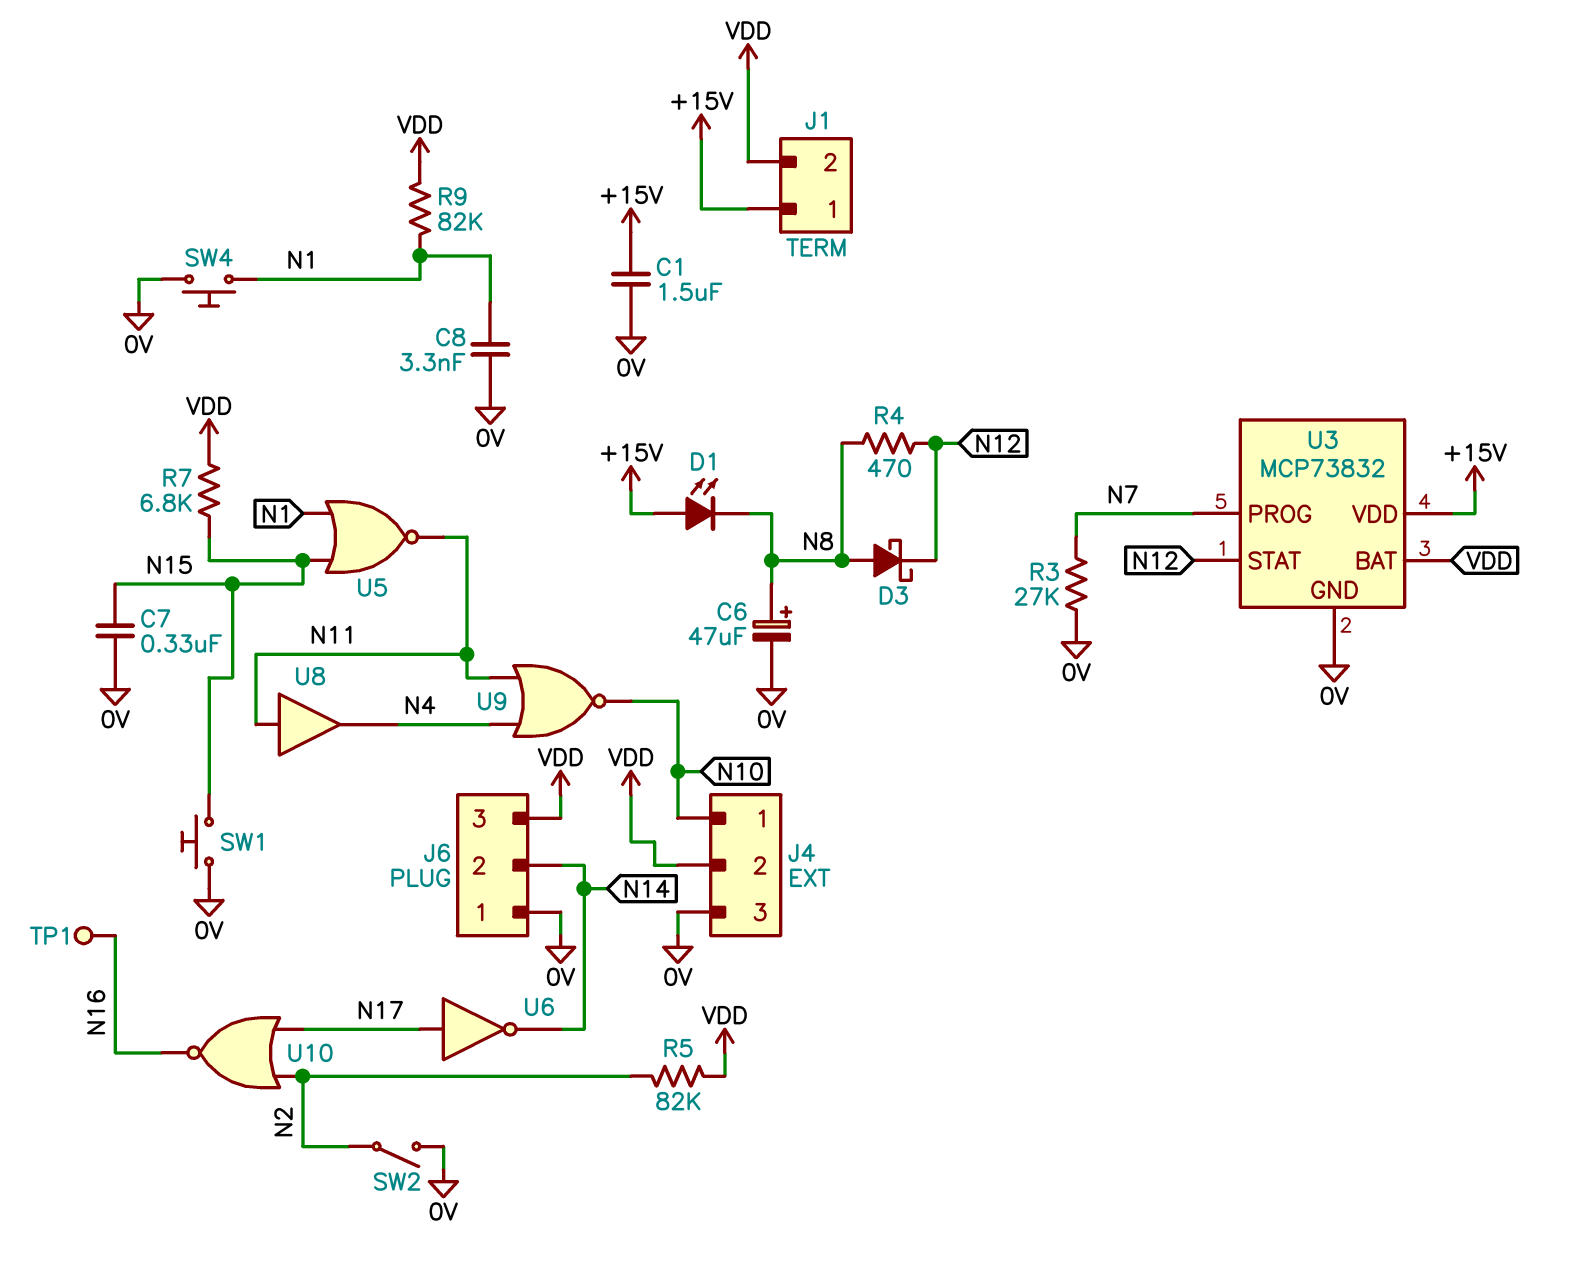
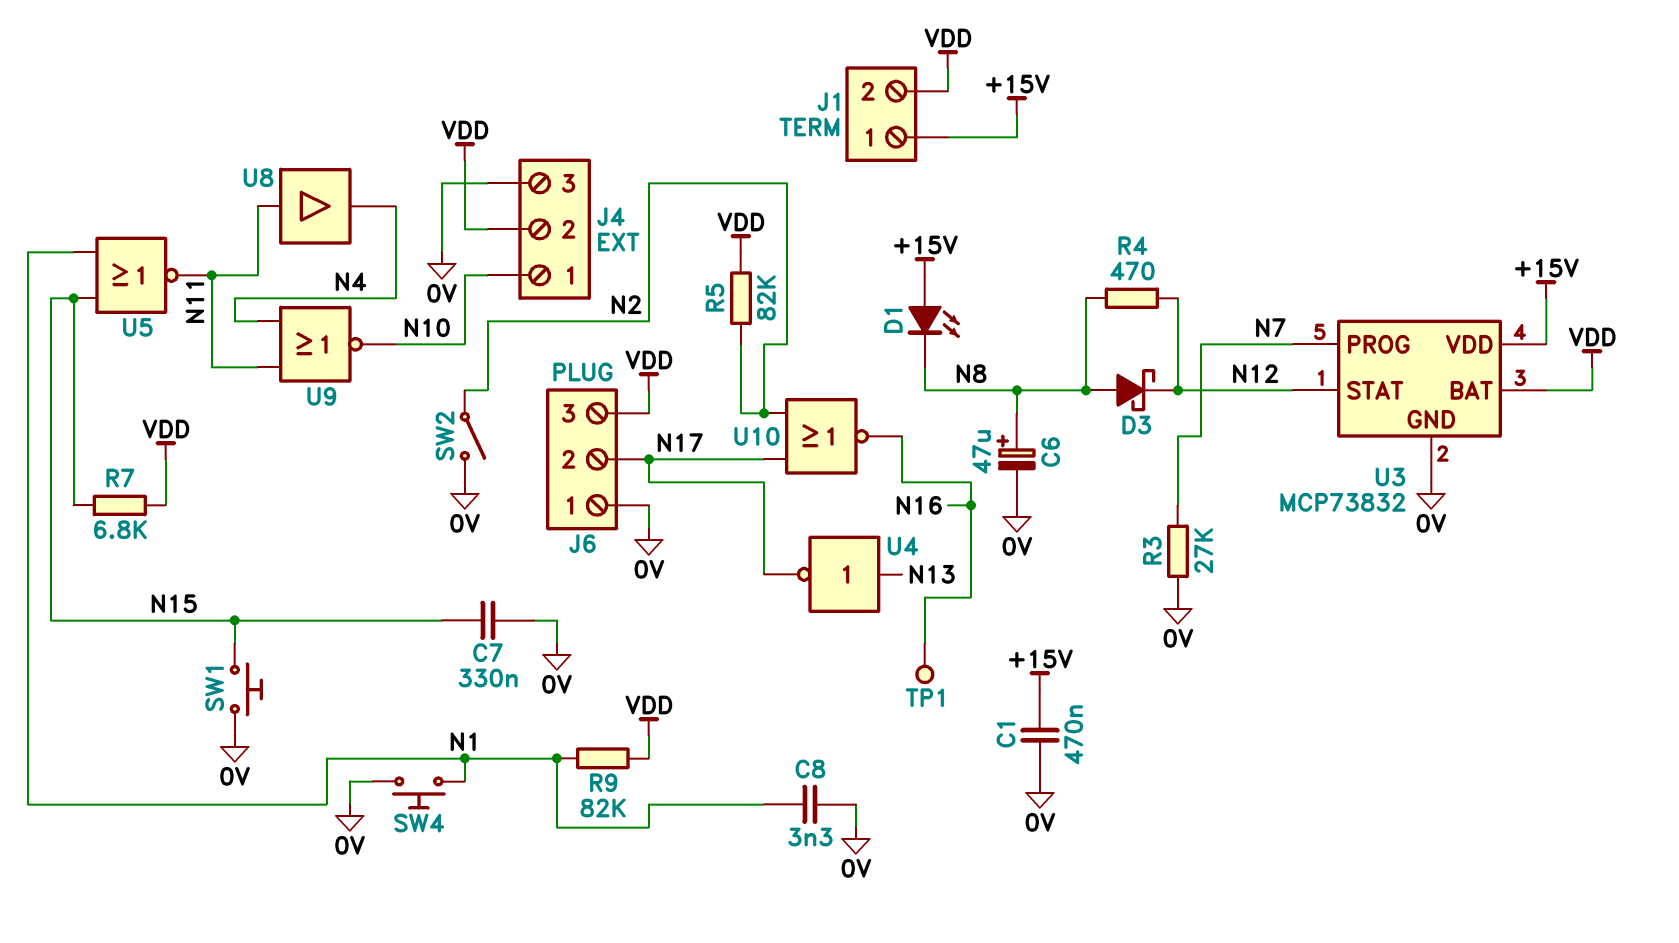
C1: 1.5uF (+15V, 0V) -> 470nF (+15V, 0V)
J6 pin 2: N14 -> N17
U4: none -> NOT (in N13, out N17)
U6: NOT (in N17, out N14) -> none

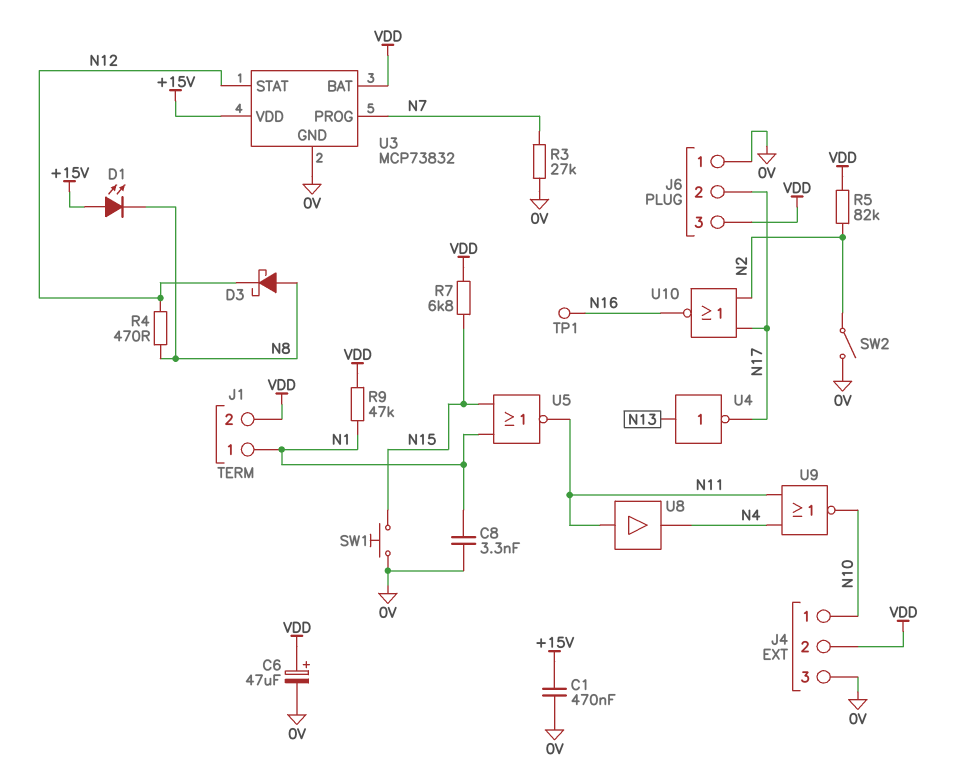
C6: 47uF (plus N8, minus 0V) -> 47uF (plus VDD, minus 0V)
C7: 330nF (0V, N15) -> none
J1 pin 1: +15V -> N1
R9: 82k (N1, VDD) -> 47k (N1, VDD)
SW4: button (0V, N1) -> none

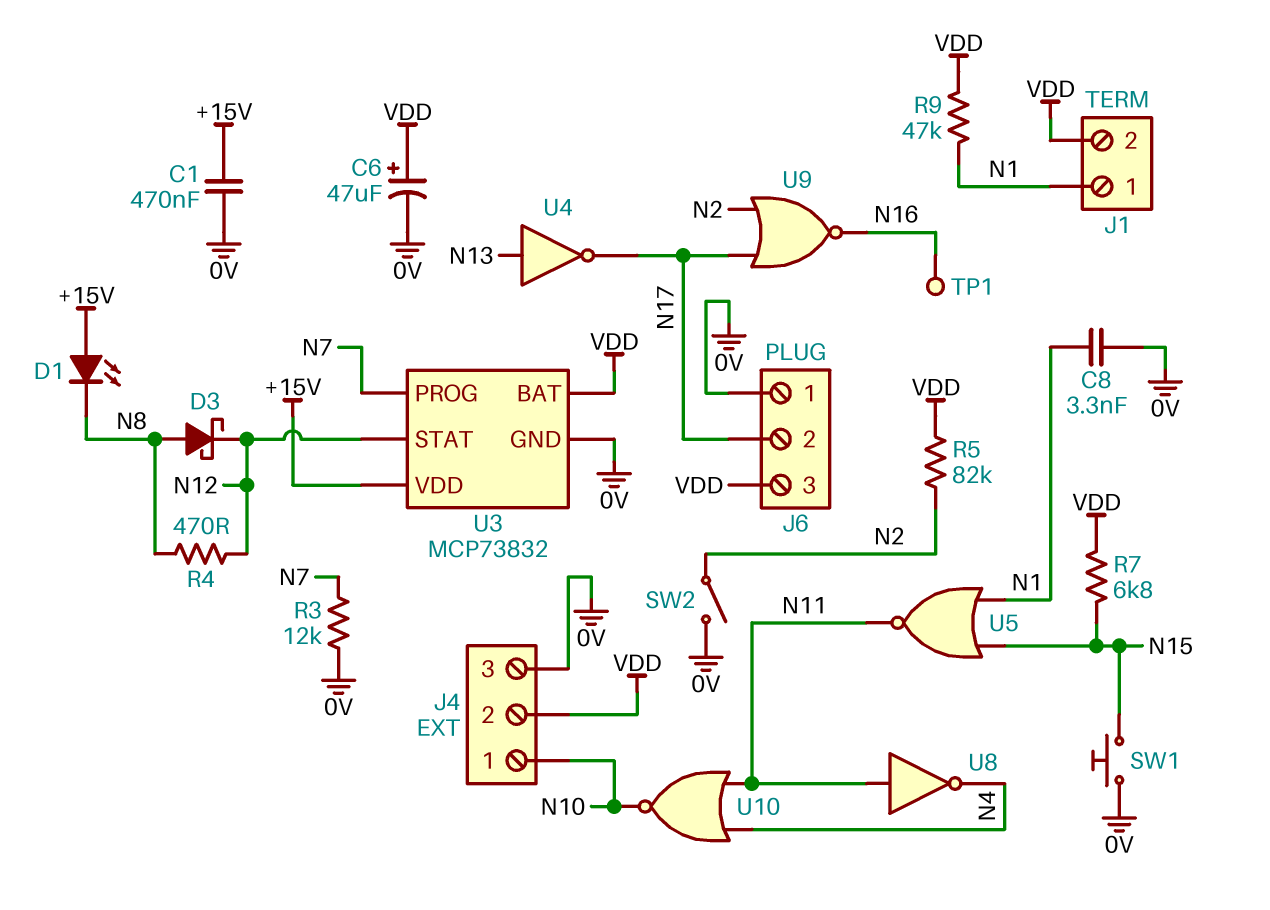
R3: 27k (0V, N7) -> 12k (0V, N7)
U8: buffer (in N11, out N4) -> NOT (in N11, out N4)
U9: NOR (in N4, in N11, out N10) -> NOR (in N2, in N17, out N16)
U10: NOR (in N2, in N17, out N16) -> NOR (in N4, in N11, out N10)

